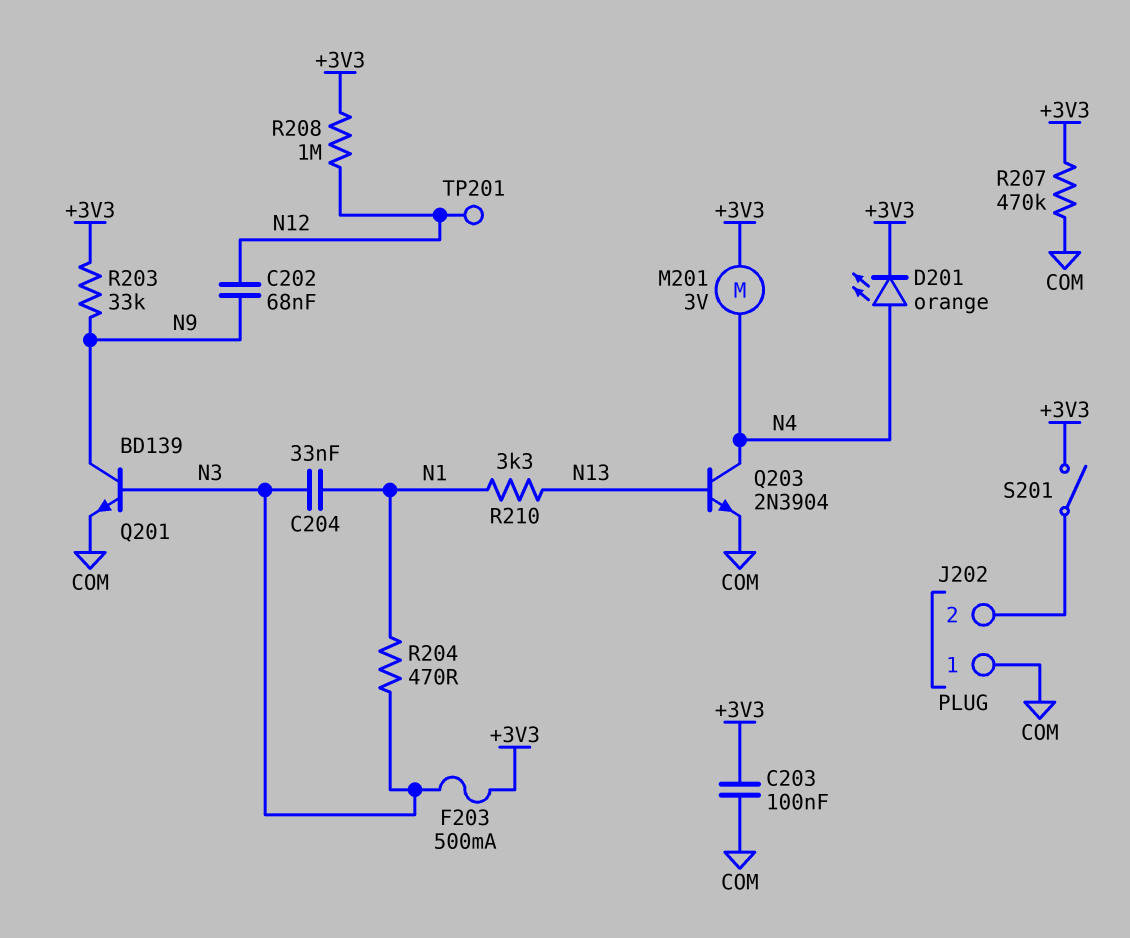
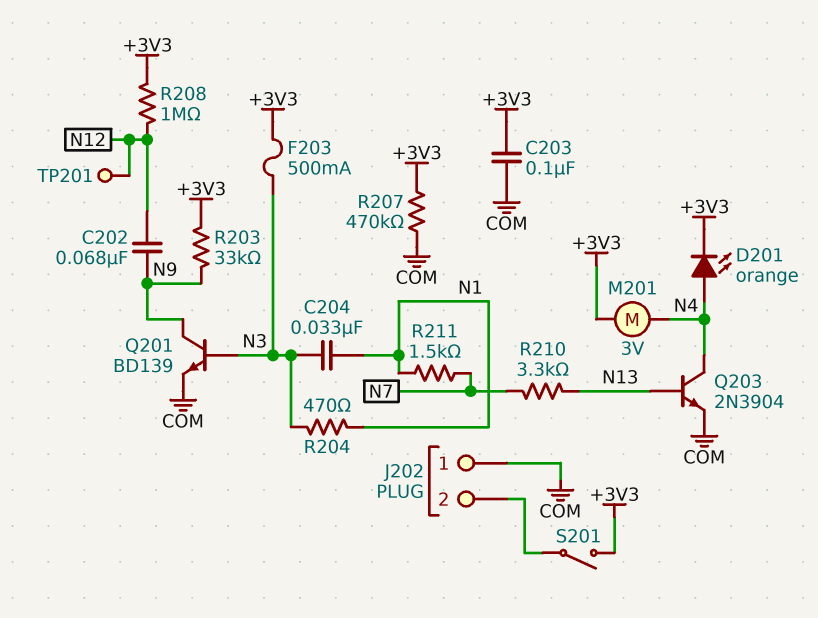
R210: 3.3k (N1, N13) -> 3.3k (N7, N13)
R211: none -> 1.5k (N1, N7)

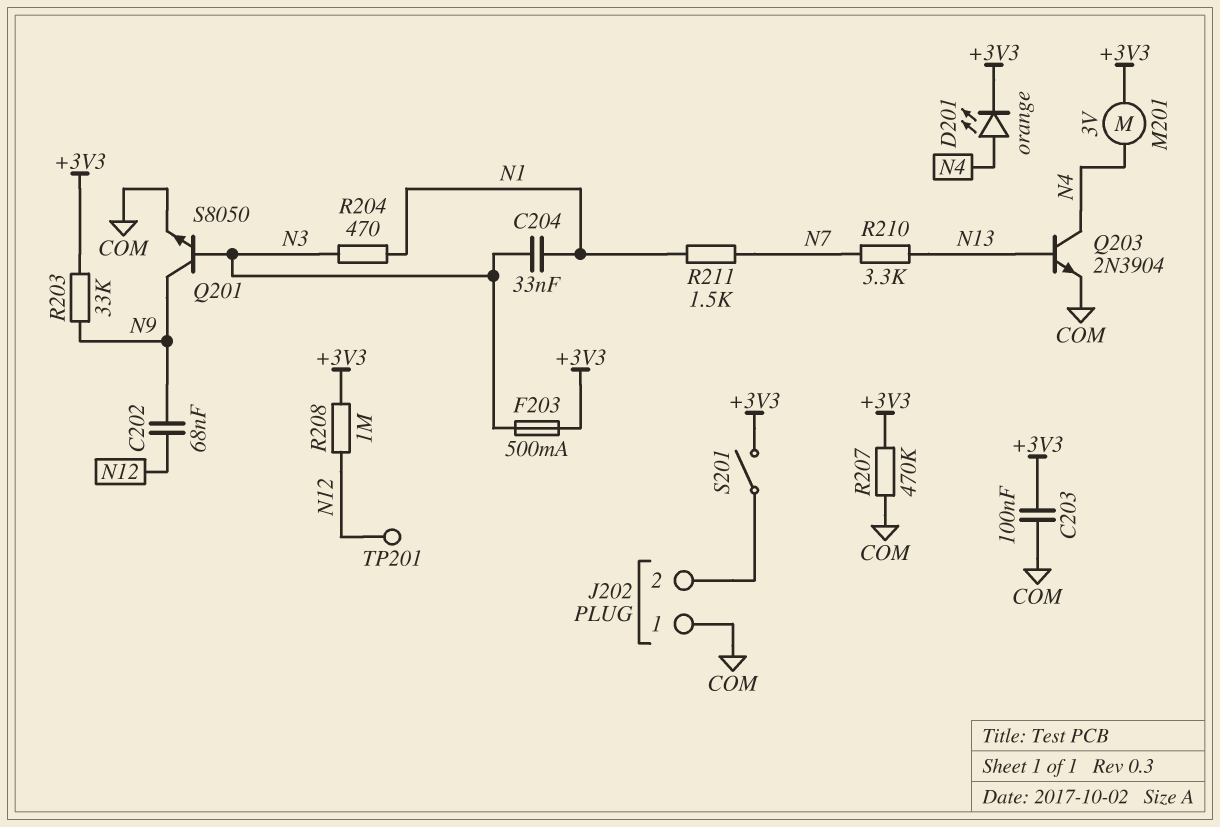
Q201: NPN BD139 (B N3, C N9, E COM) -> NPN S8050 (B N3, C N9, E COM)

